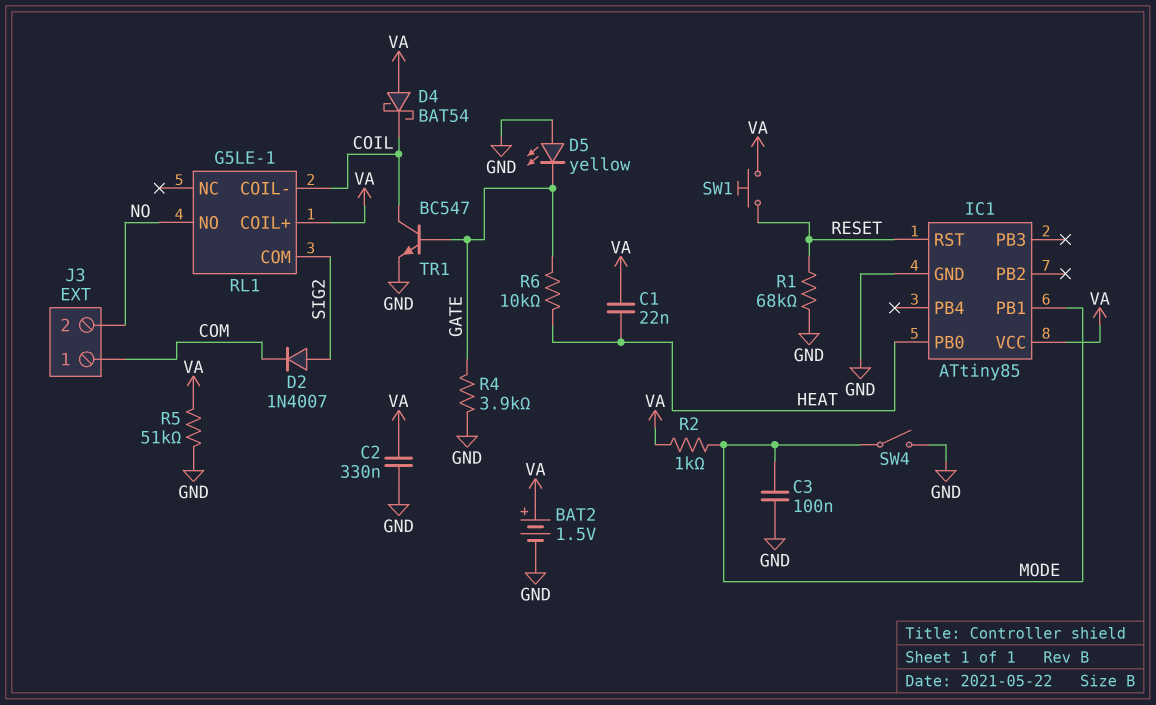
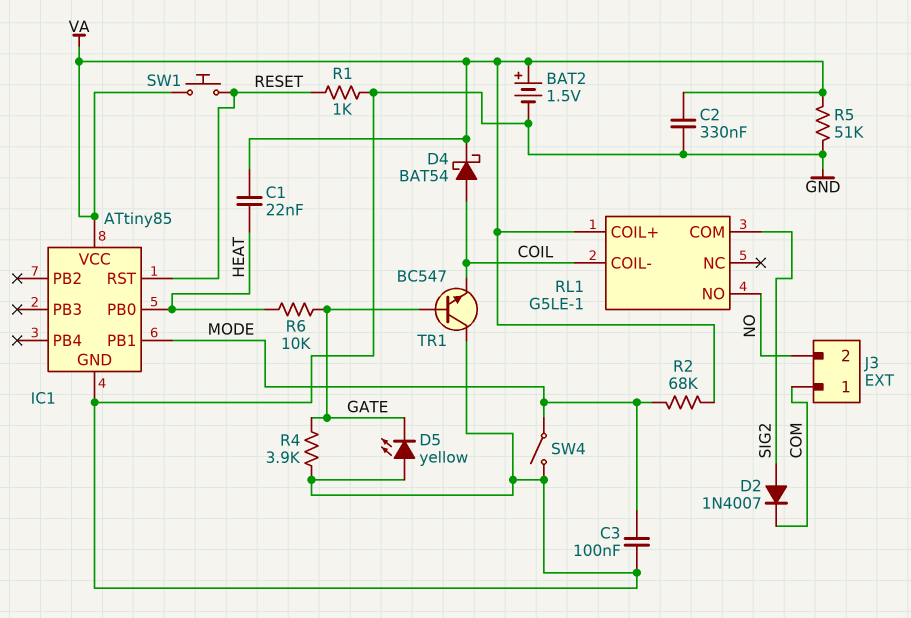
D4: schottky BAT54 (A VA, K COIL) -> schottky BAT54 (A COIL, K VA)
R1: 68k (GND, RESET) -> 1k (GND, RESET)
R2: 1k (MODE, VA) -> 68k (MODE, VA)
TR1: NPN BC547 (B GATE, C COIL, E GND) -> NPN BC547 (B GATE, C GND, E COIL)

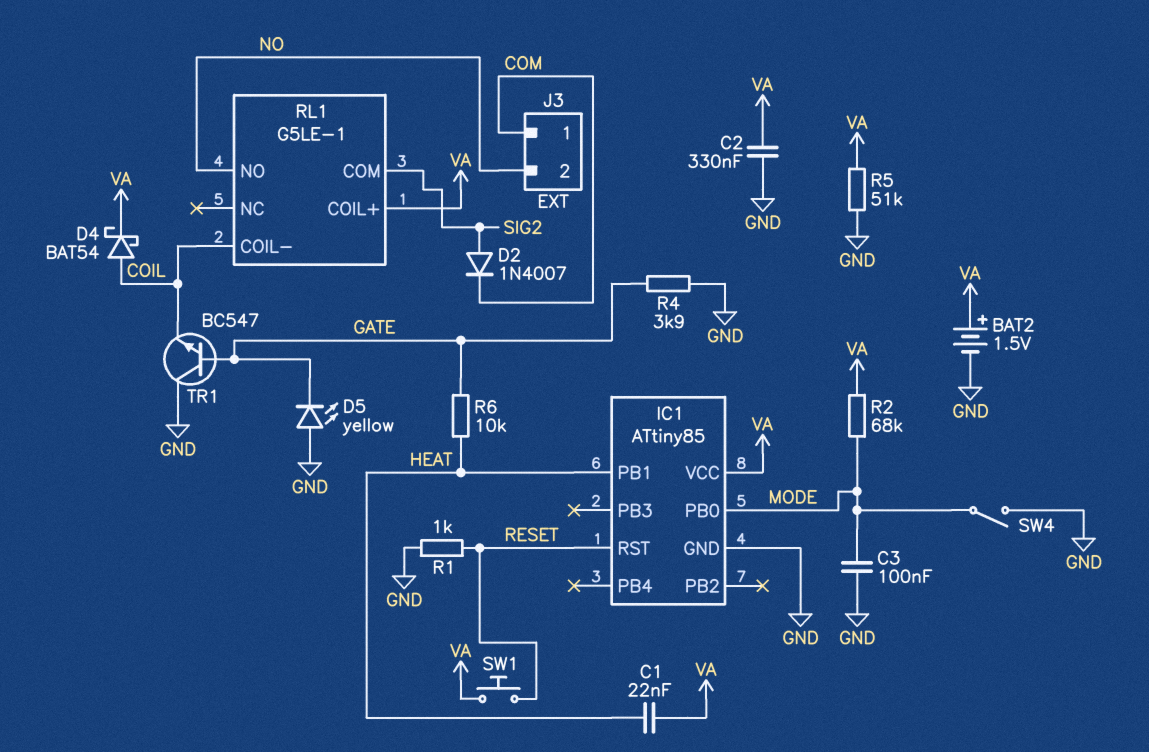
IC1 pin PB0: HEAT -> MODE
IC1 pin PB1: MODE -> HEAT

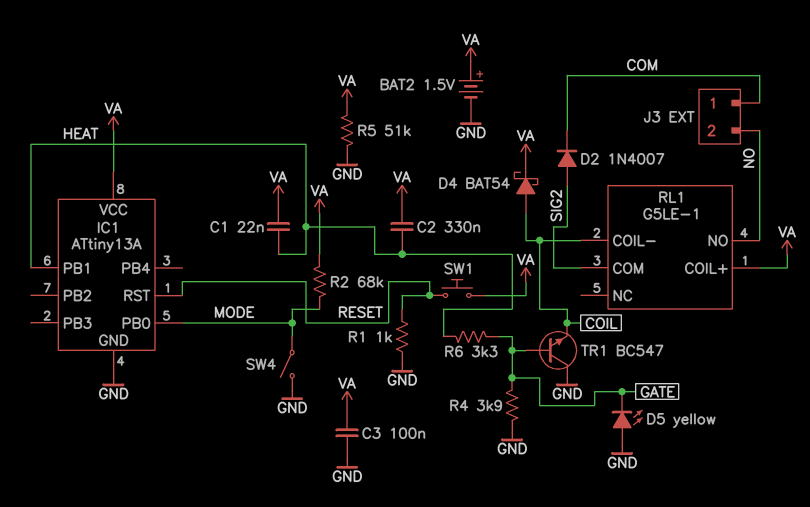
C2: 330nF (GND, VA) -> 330nF (HEAT, VA)
C3: 100nF (GND, MODE) -> 100nF (GND, VA)
IC1: ATtiny85 -> ATtiny13A
R6: 10k (GATE, HEAT) -> 3.3k (GATE, HEAT)

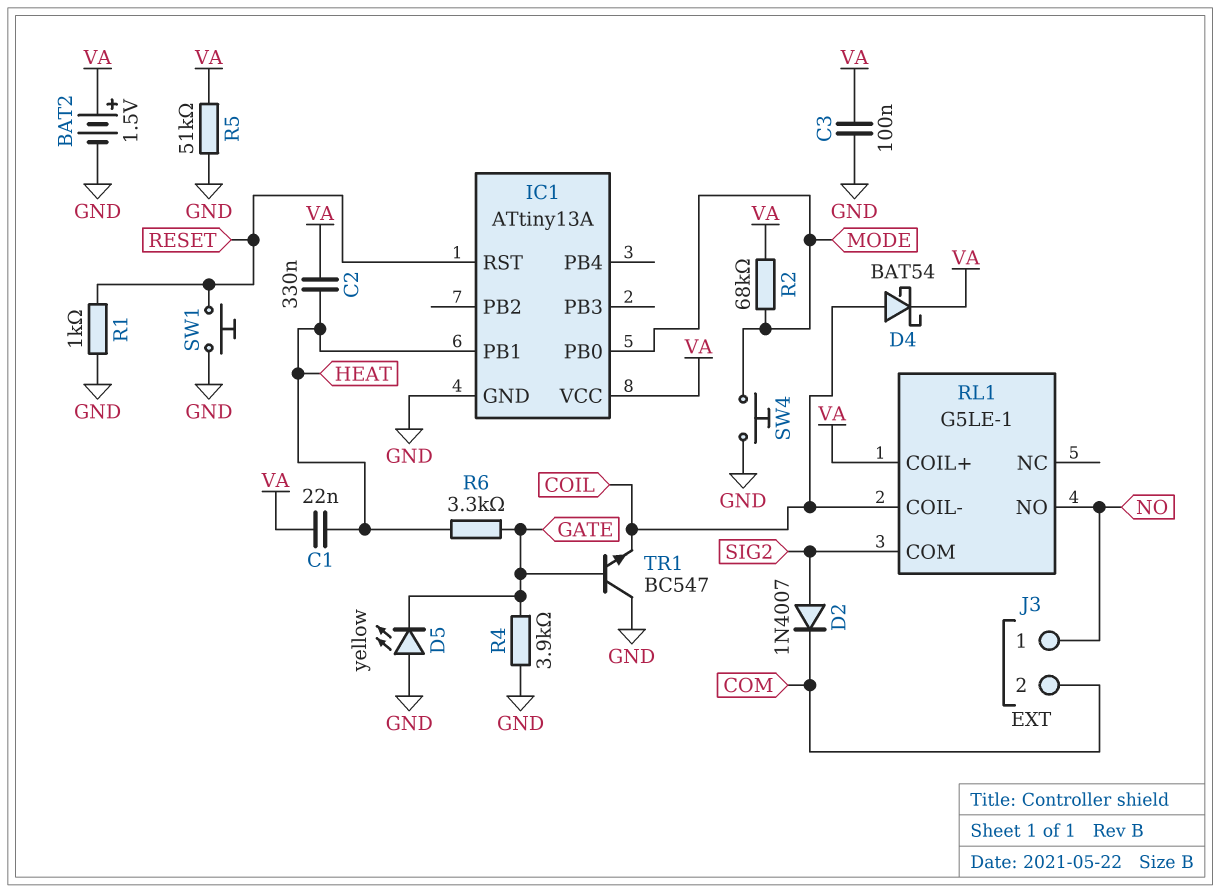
J3 pin 1: COM -> NO
J3 pin 2: NO -> COM
SW1: button (RESET, VA) -> button (GND, RESET)
SW4: switch (GND, MODE) -> button (GND, MODE)

